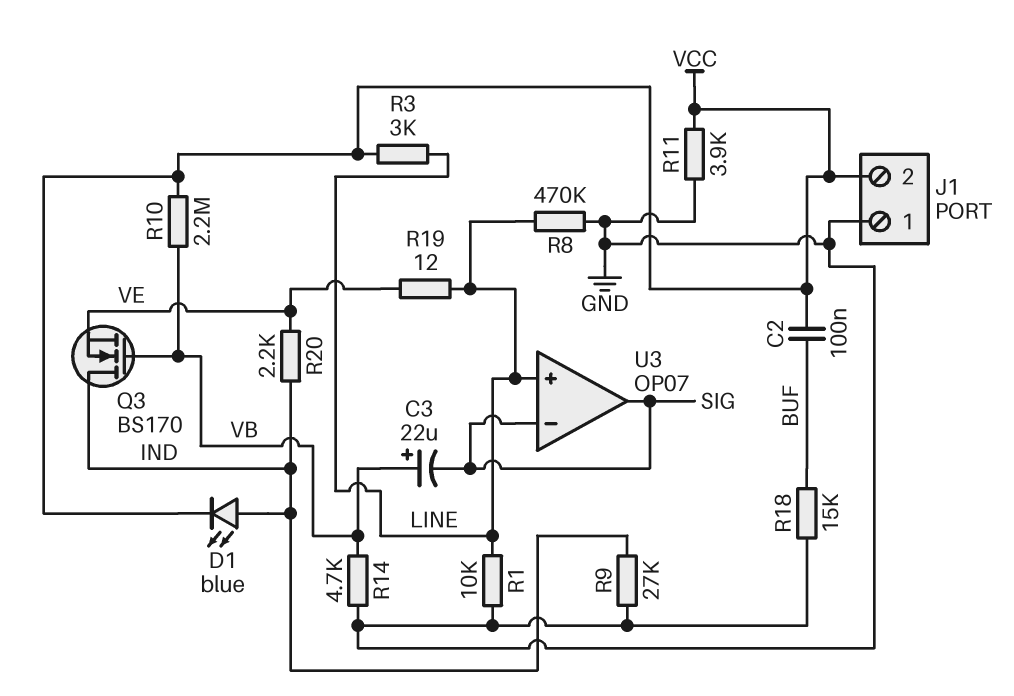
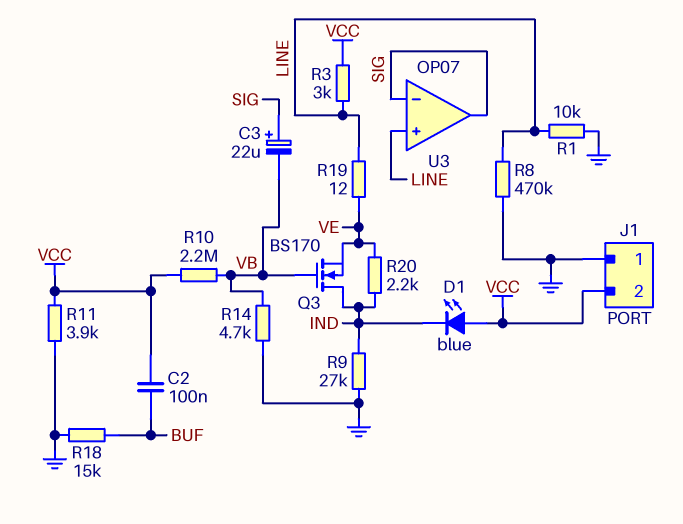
C3: 22uF (plus VB, minus SIG) -> 22uF (plus SIG, minus VB)
D1: LED blue (A IND, K VCC) -> LED blue (A VCC, K IND)

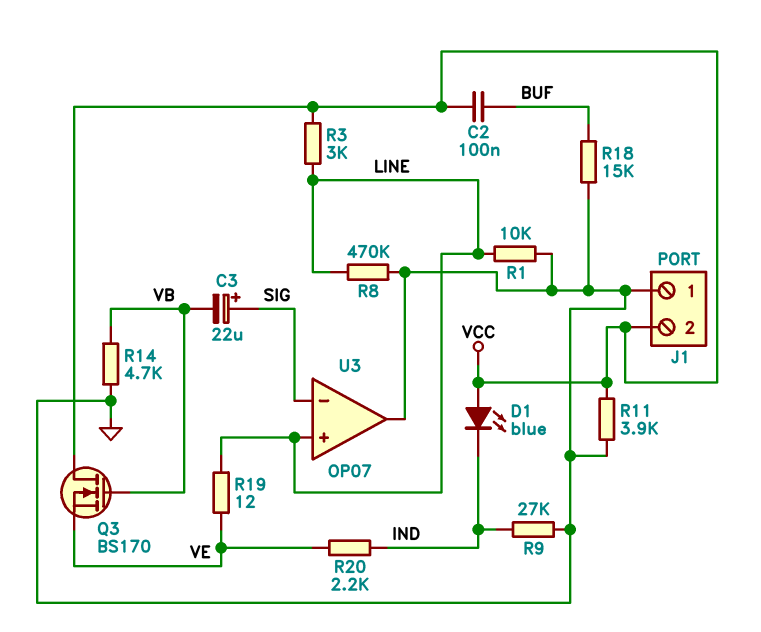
Q3: NMOS BS170 (G VB, D IND, S VE) -> NMOS BS170 (G VB, D VCC, S VE)
R10: 2.2M (VB, VCC) -> none
U3 pin out: SIG -> GND

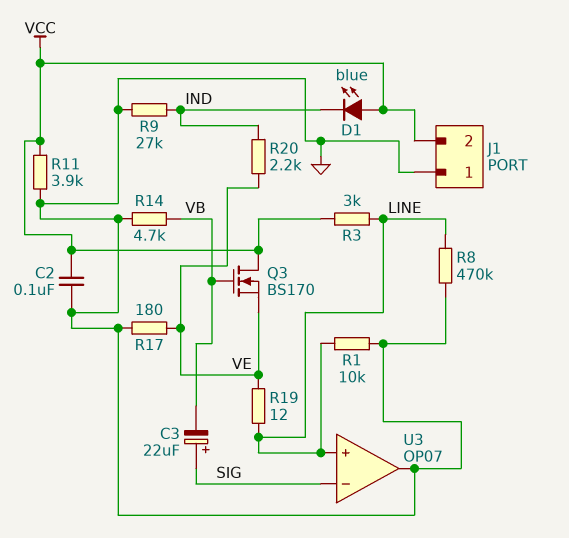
C2: 100nF (BUF, VCC) -> 100nF (GND, VCC)
R17: none -> 180 (GND, VE)
R18: 15k (BUF, GND) -> none

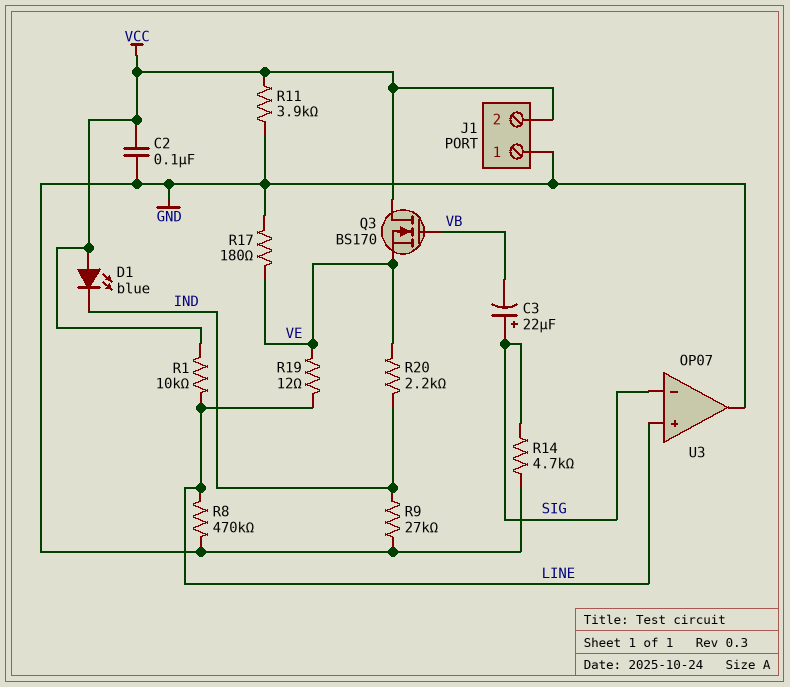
R1: 10k (GND, LINE) -> 10k (LINE, VCC)
R3: 3k (LINE, VCC) -> none
R14: 4.7k (GND, VB) -> 4.7k (GND, SIG)

